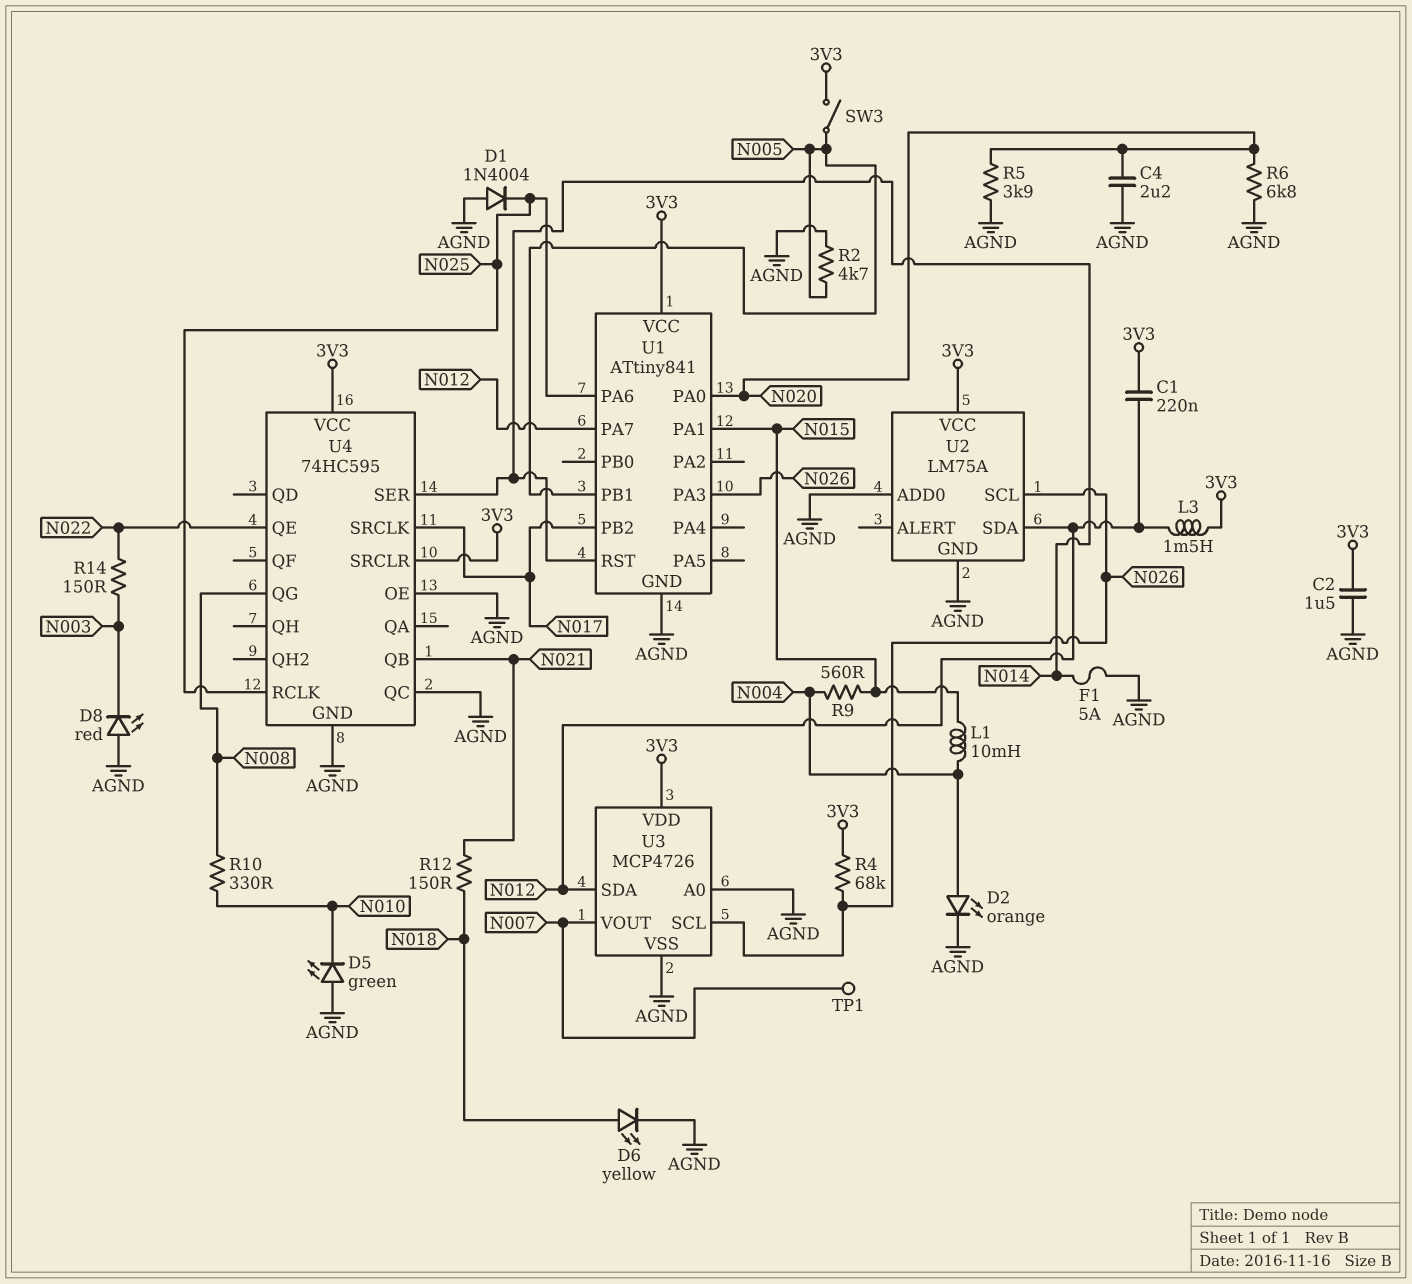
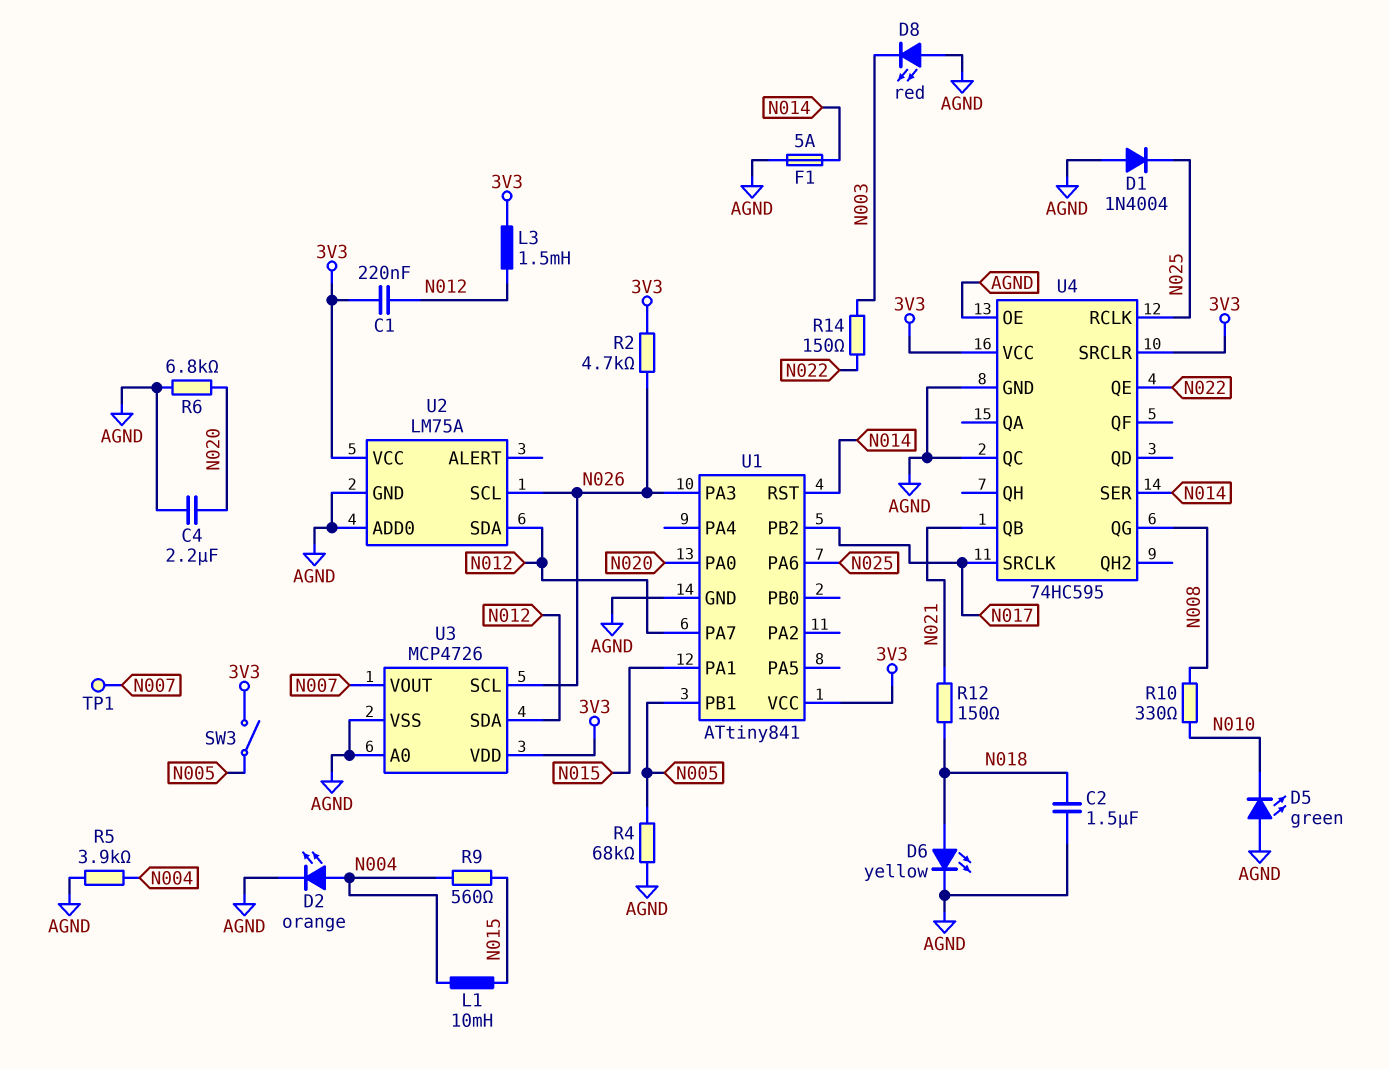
C2: 1.5uF (3V3, AGND) -> 1.5uF (AGND, N018)
R2: 4.7k (AGND, N005) -> 4.7k (3V3, N026)
R4: 68k (3V3, N026) -> 68k (AGND, N005)
R5: 3.9k (AGND, N020) -> 3.9k (AGND, N004)

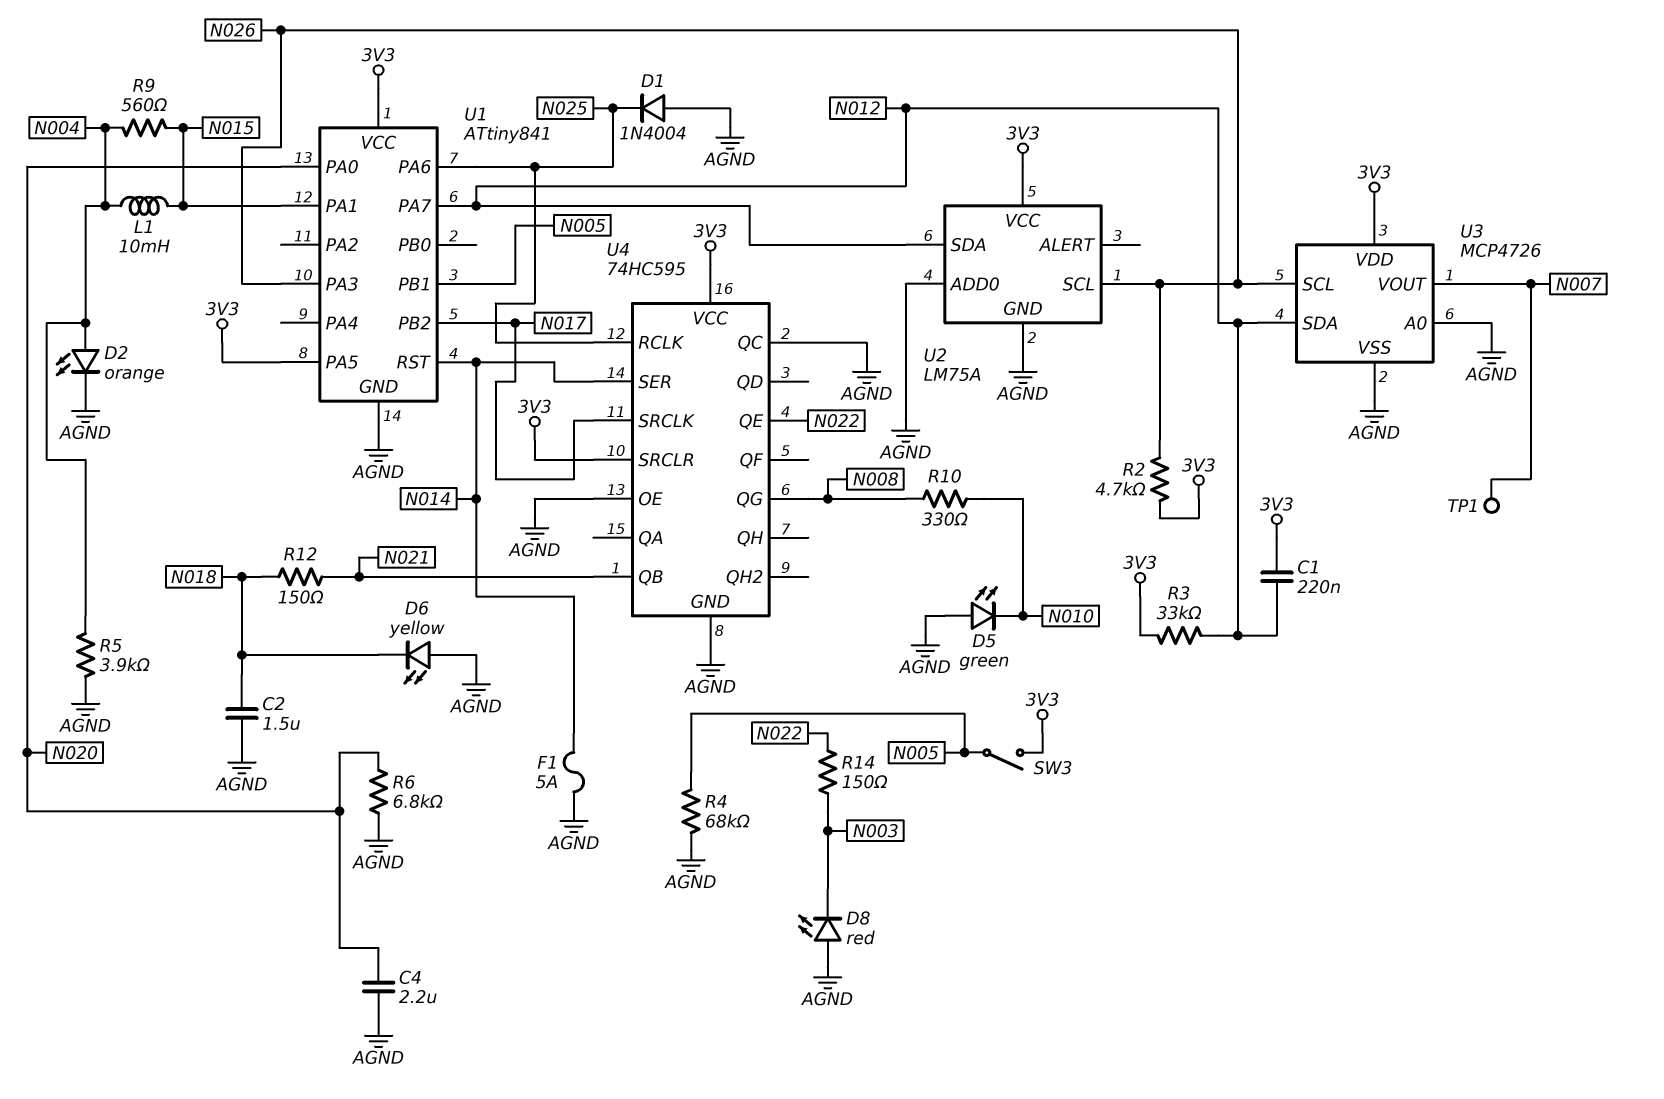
D6: LED yellow (A N018, K AGND) -> LED yellow (A AGND, K N018)
L3: 1.5mH (3V3, N012) -> none
R3: none -> 33k (3V3, N012)
U1 pin PA5: none -> 3V3

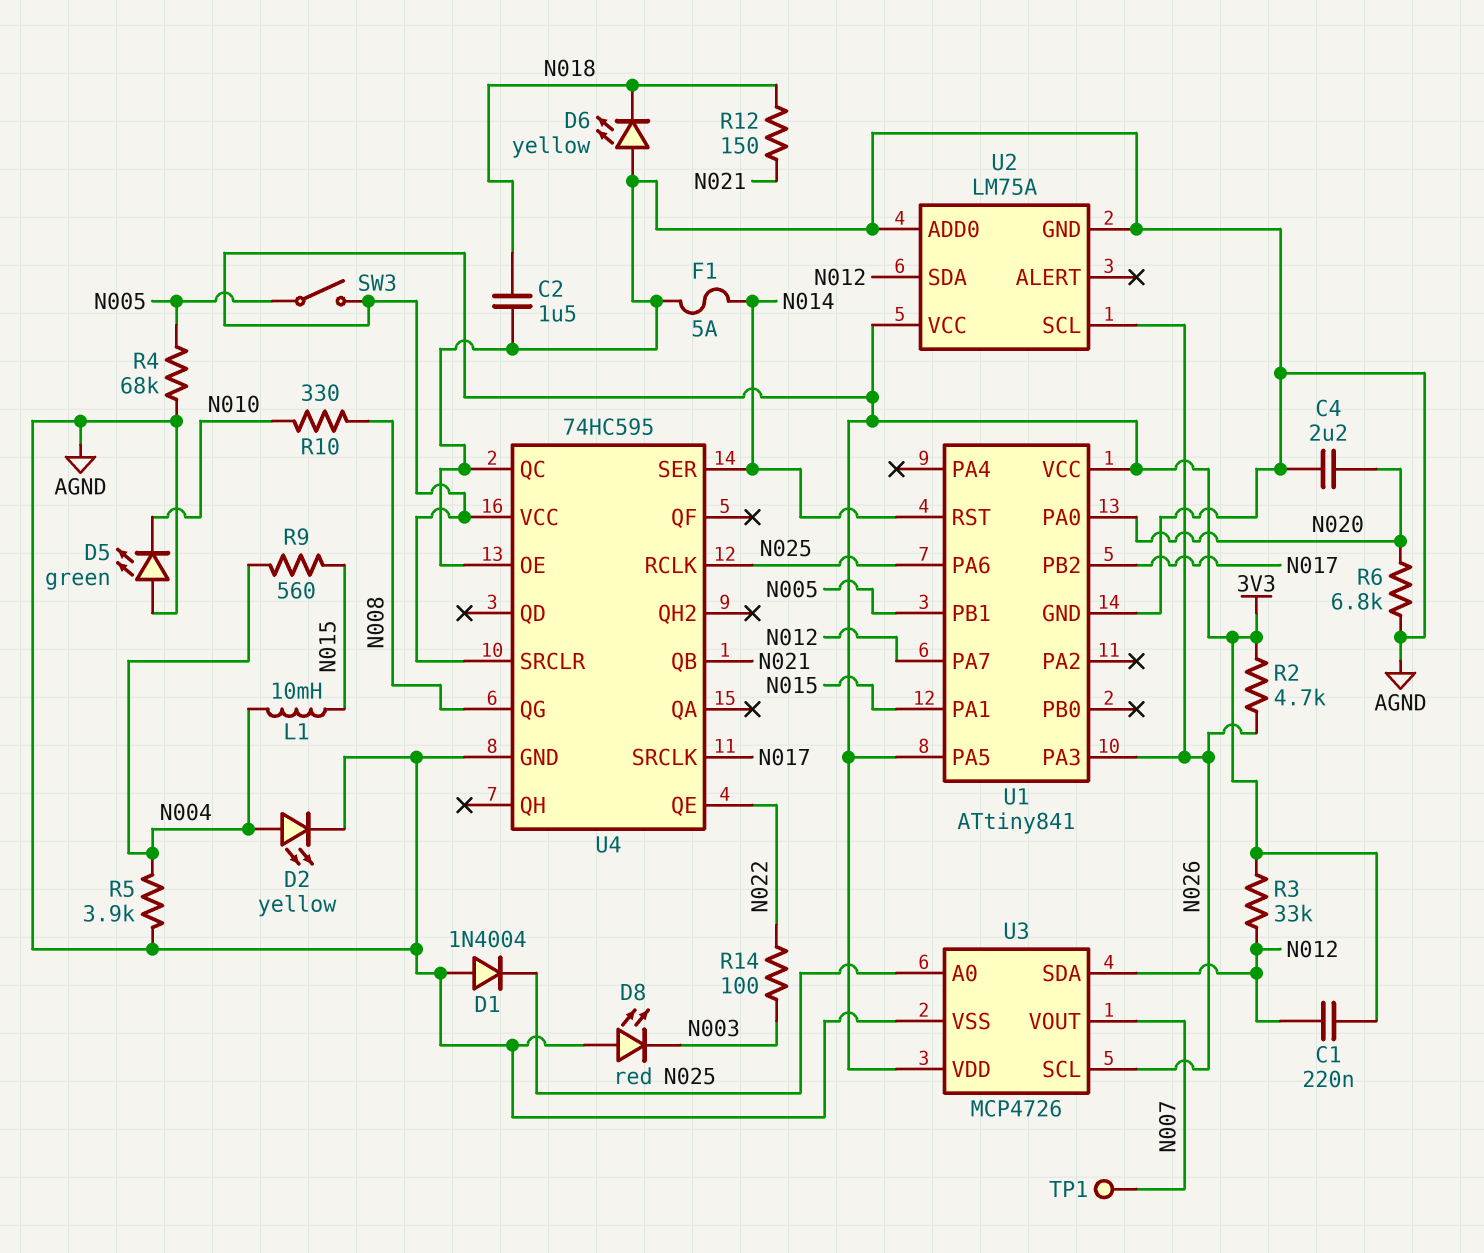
D2: LED orange (A N004, K AGND) -> LED yellow (A N004, K AGND)
R14: 150 (N003, N022) -> 100 (N003, N022)
U3 pin A0: AGND -> N025

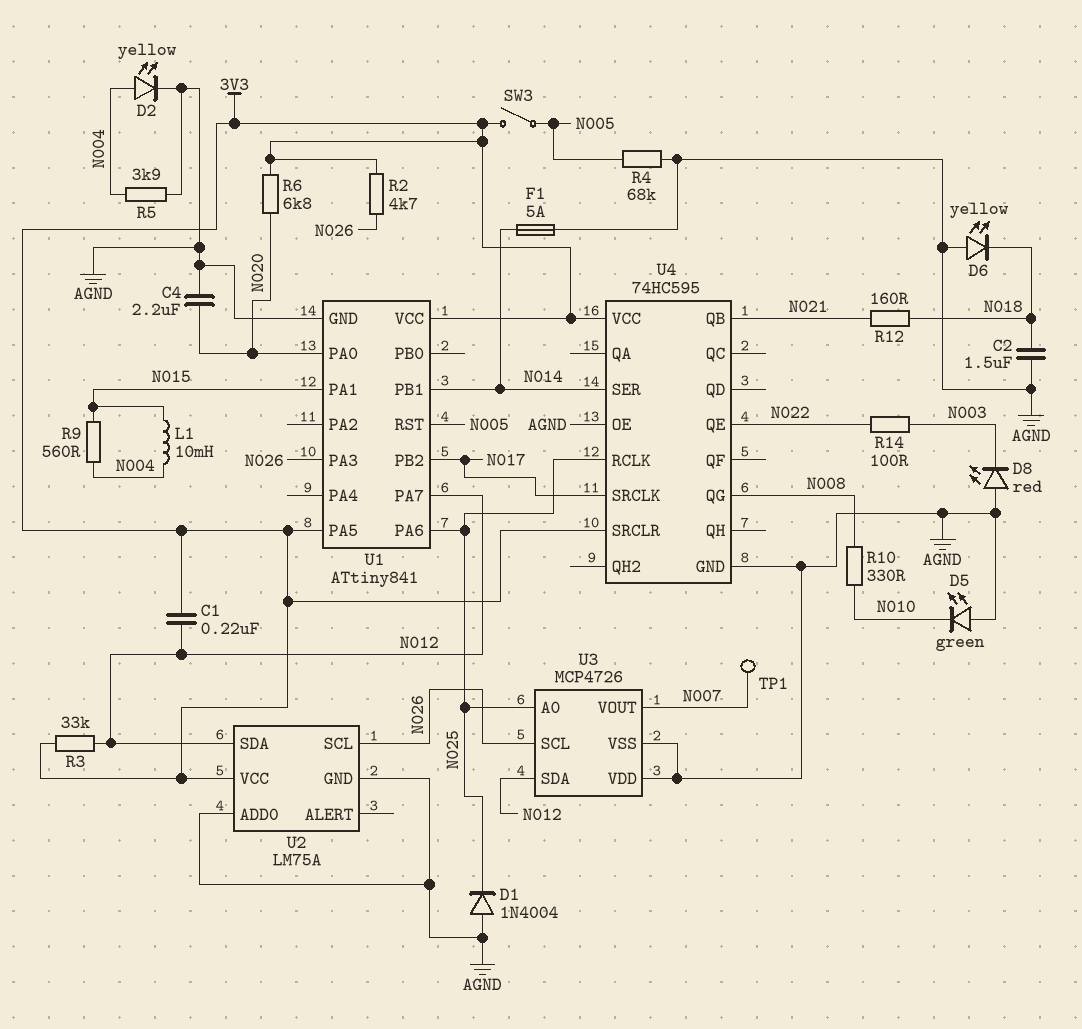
R6: 6.8k (AGND, N020) -> 6.8k (3V3, N020)
R12: 150 (N018, N021) -> 160 (N018, N021)
U1 pin PB1: N005 -> N014
U1 pin RST: N014 -> N005
U3 pin VDD: 3V3 -> AGND
U4 pin QC: AGND -> none

